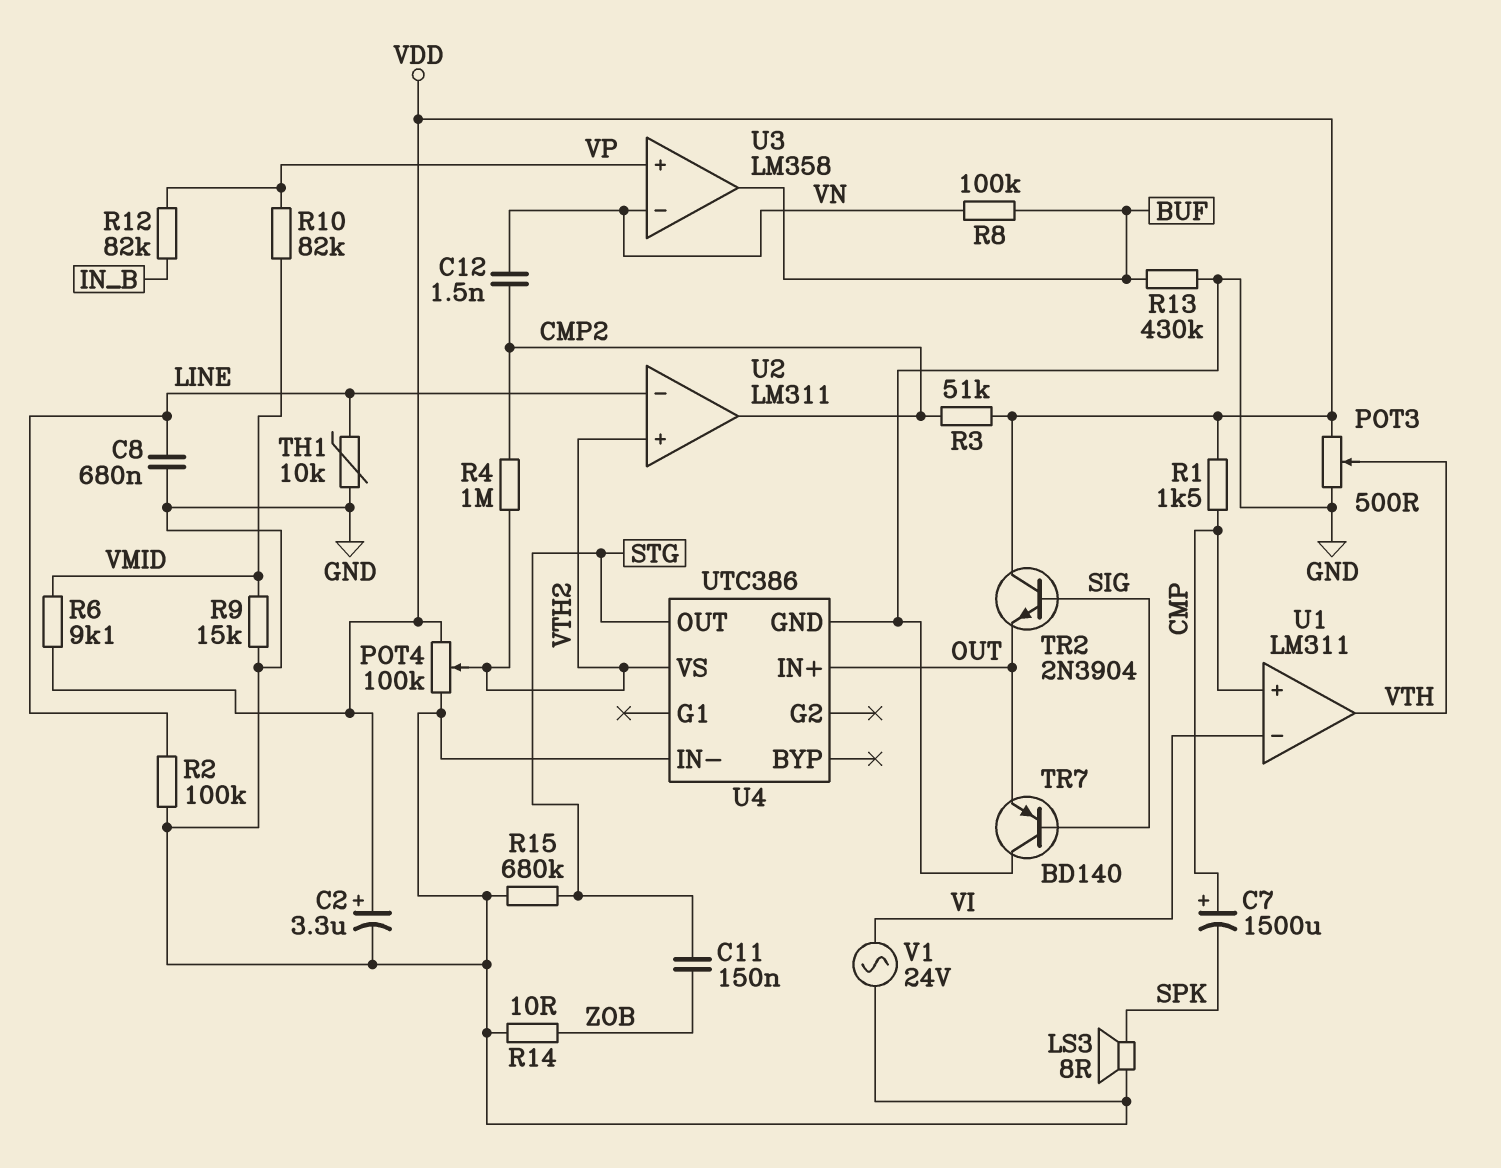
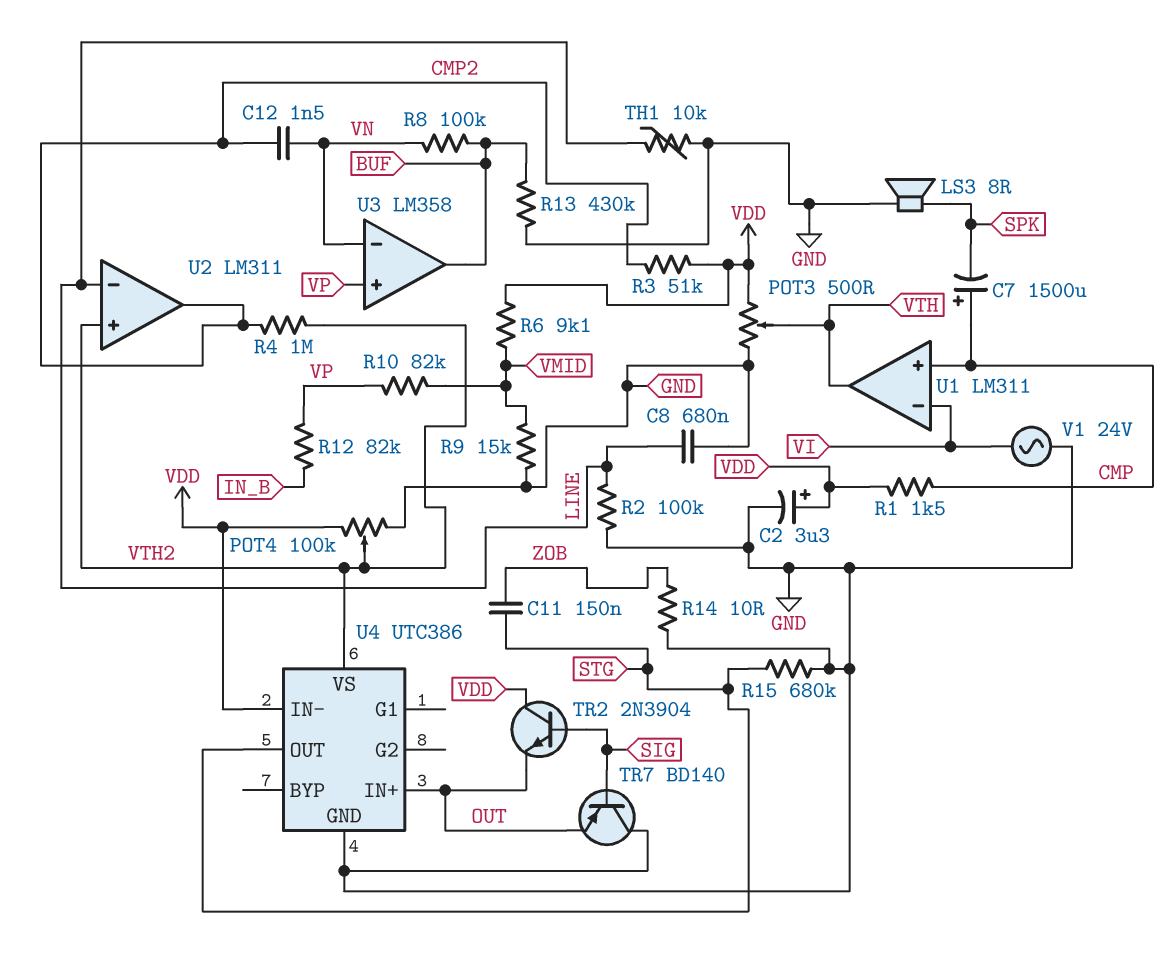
U4 pin IN-: GND -> VDD

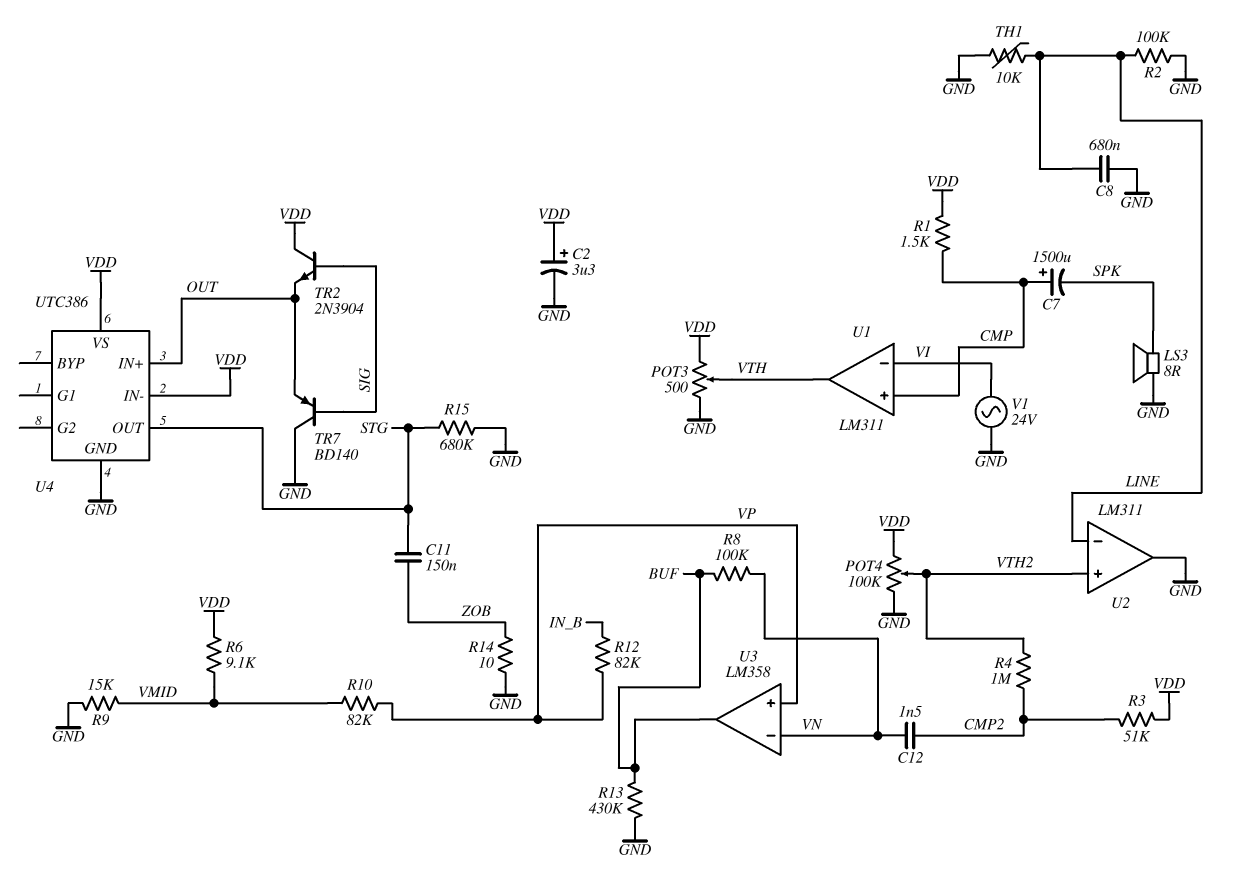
U2 pin out: CMP2 -> GND
U4 pin VS: VTH2 -> VDD

